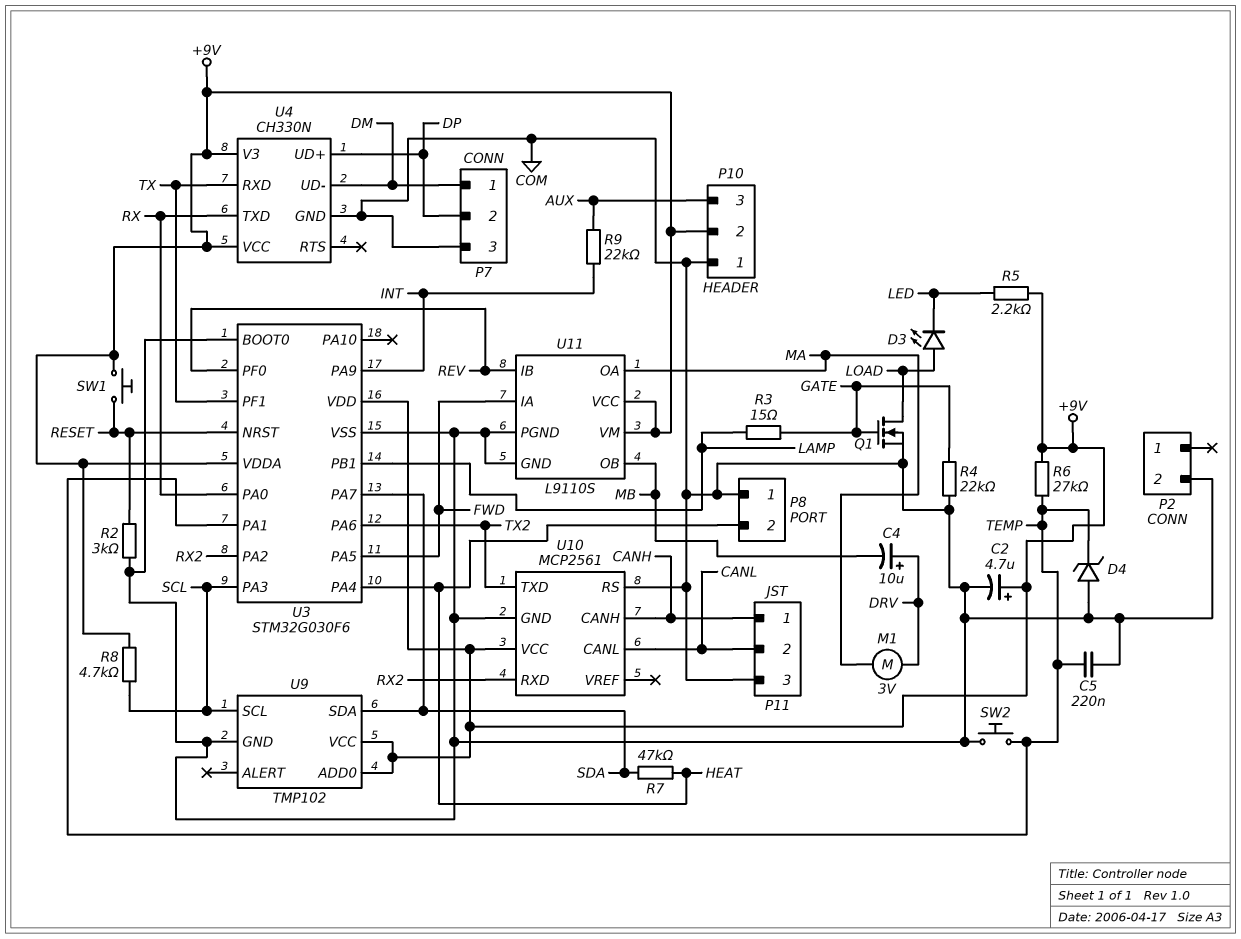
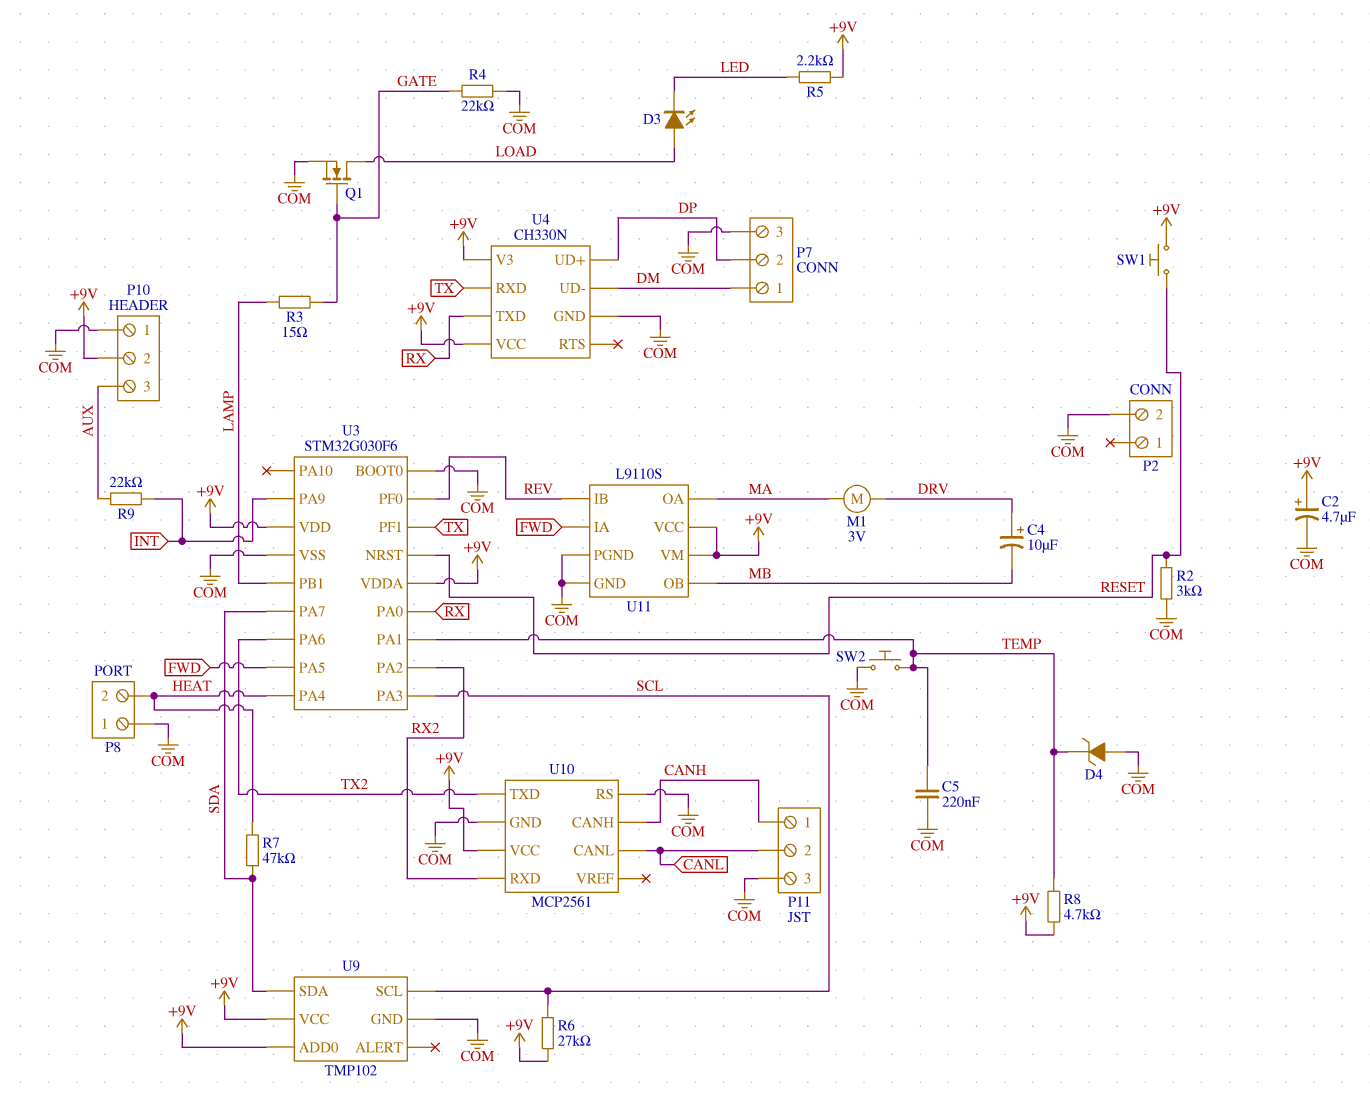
R6: 27k (+9V, TEMP) -> 27k (+9V, SCL)
R8: 4.7k (+9V, SCL) -> 4.7k (+9V, TEMP)

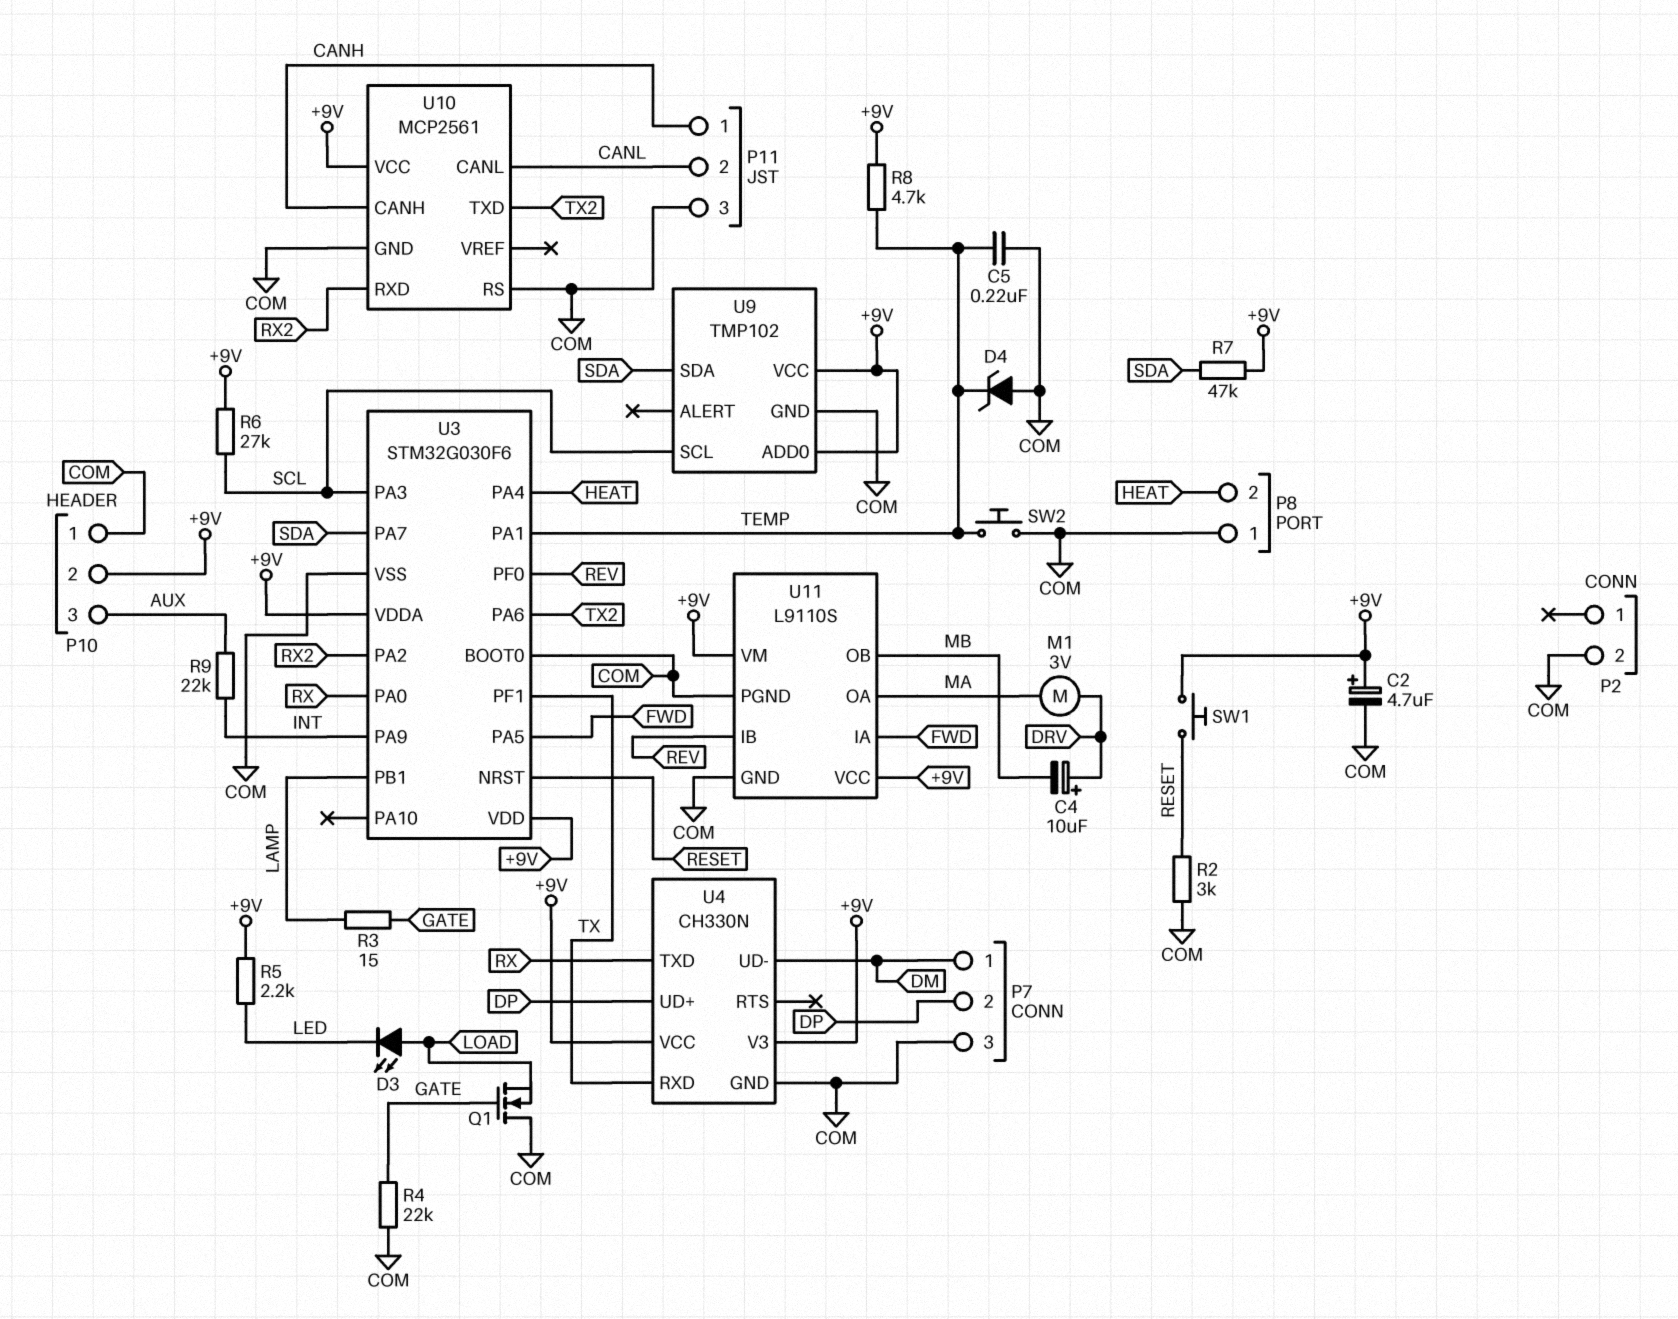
Q1: NMOS (G GATE, D LOAD, S COM) -> NMOS (G GATE, D COM, S LOAD)
R7: 47k (HEAT, SDA) -> 47k (+9V, SDA)

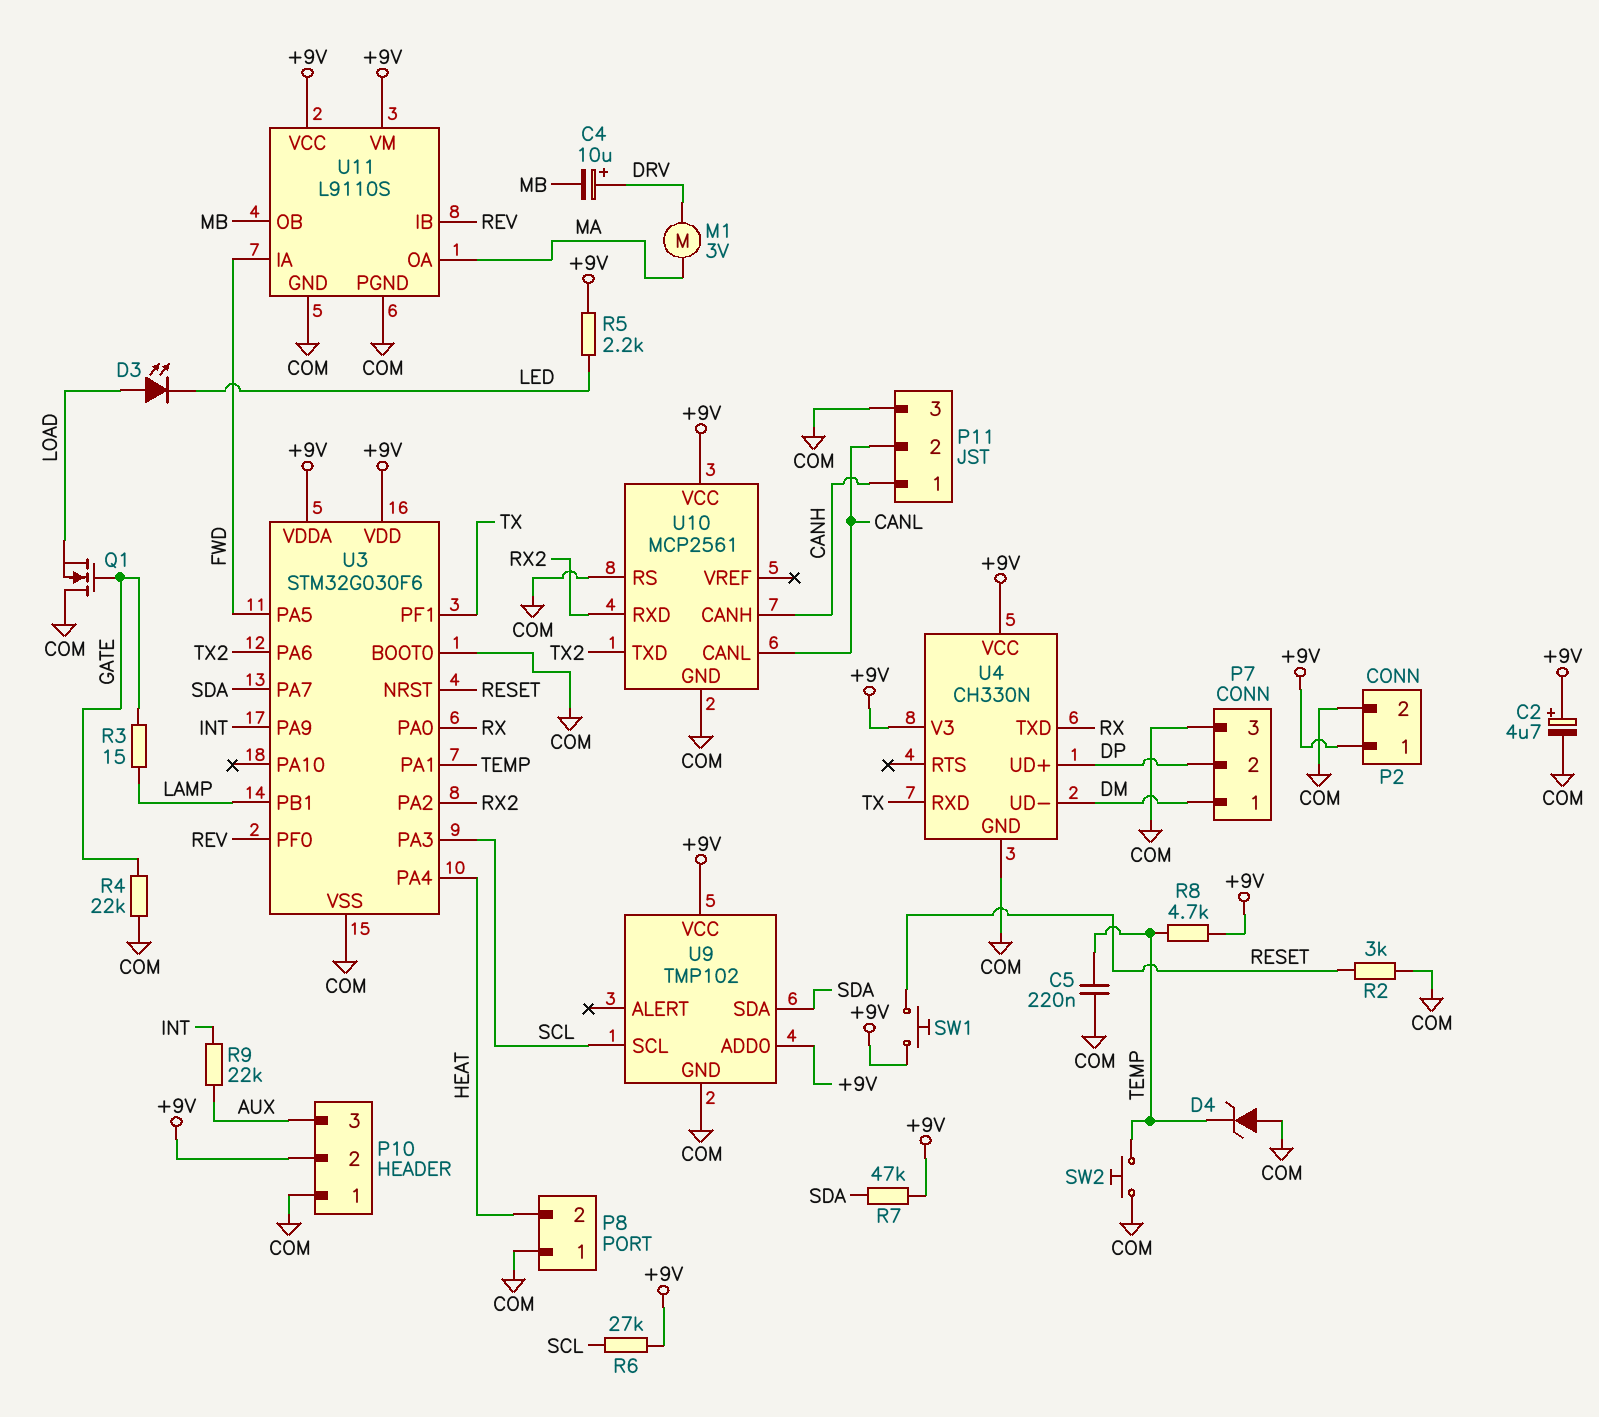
P2 pin 1: none -> +9V

